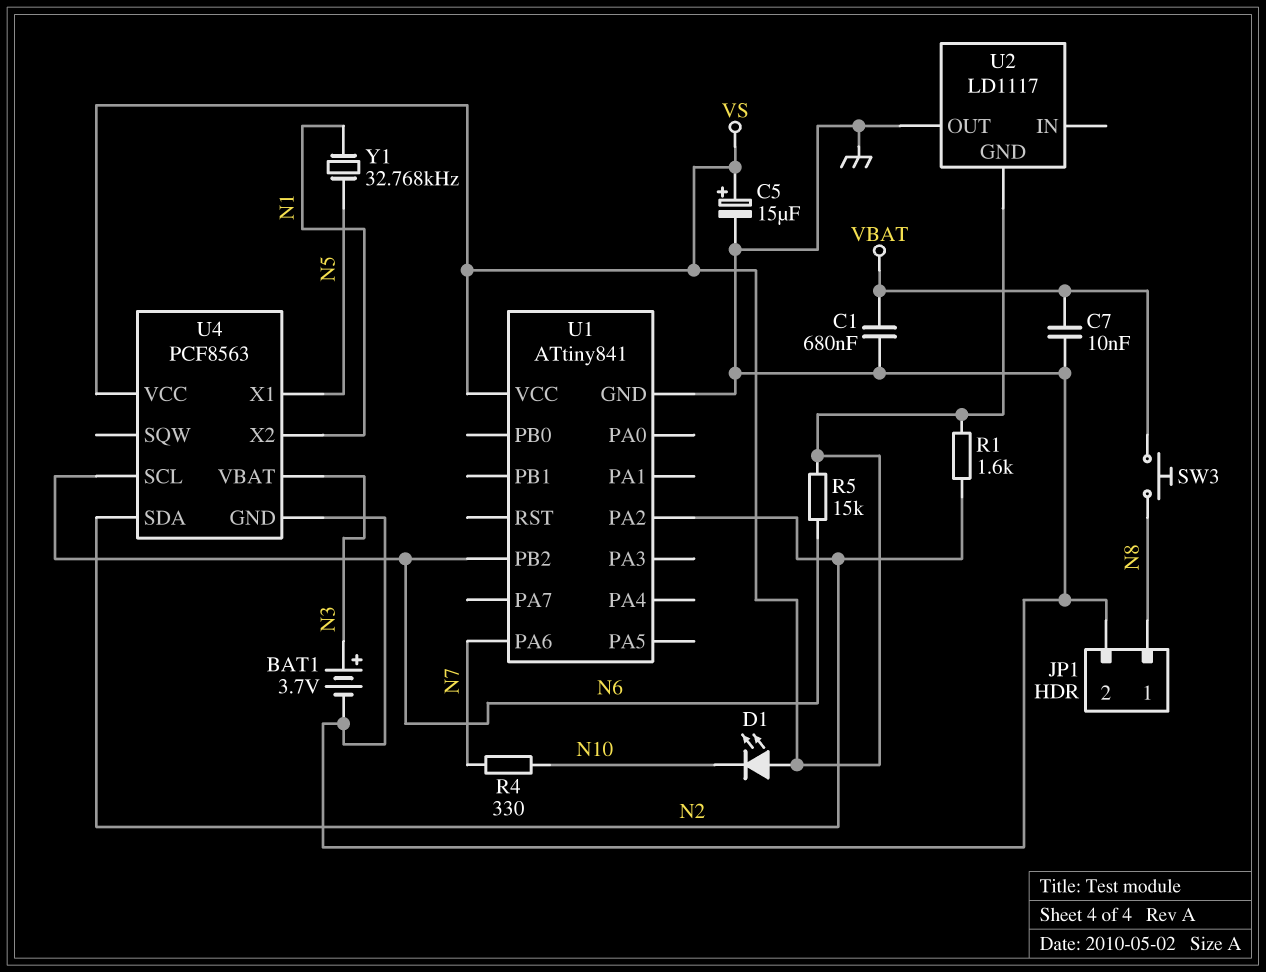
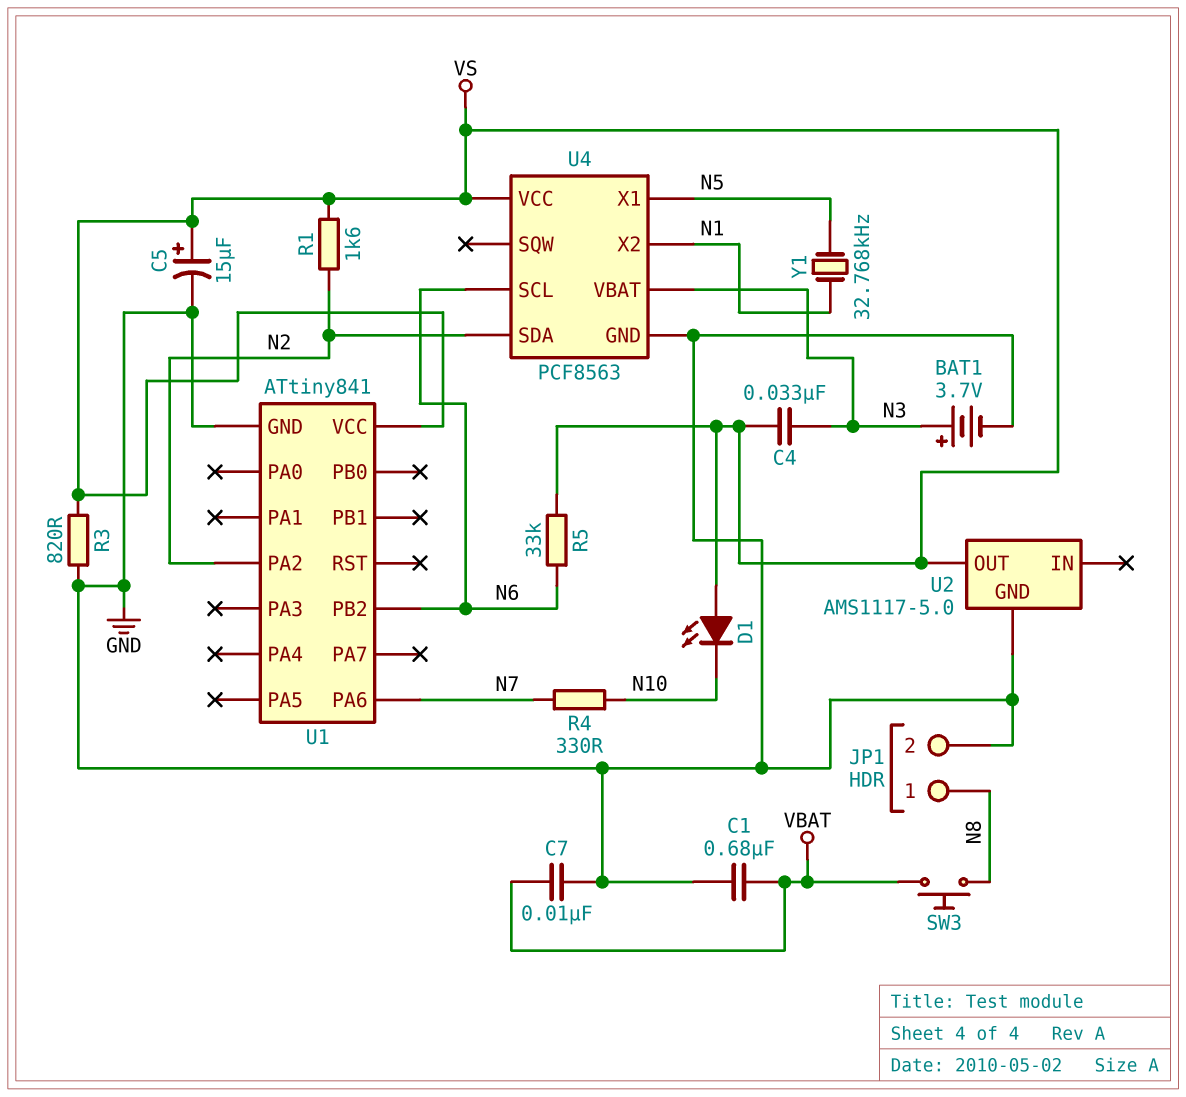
C4: none -> 33nF (N3, VS)
R3: none -> 820 (GND, VS)
R5: 15k (N6, VS) -> 33k (N6, VS)
U2: LD1117 -> AMS1117-5.0
U2 pin GND: VS -> GND
U2 pin OUT: GND -> VS

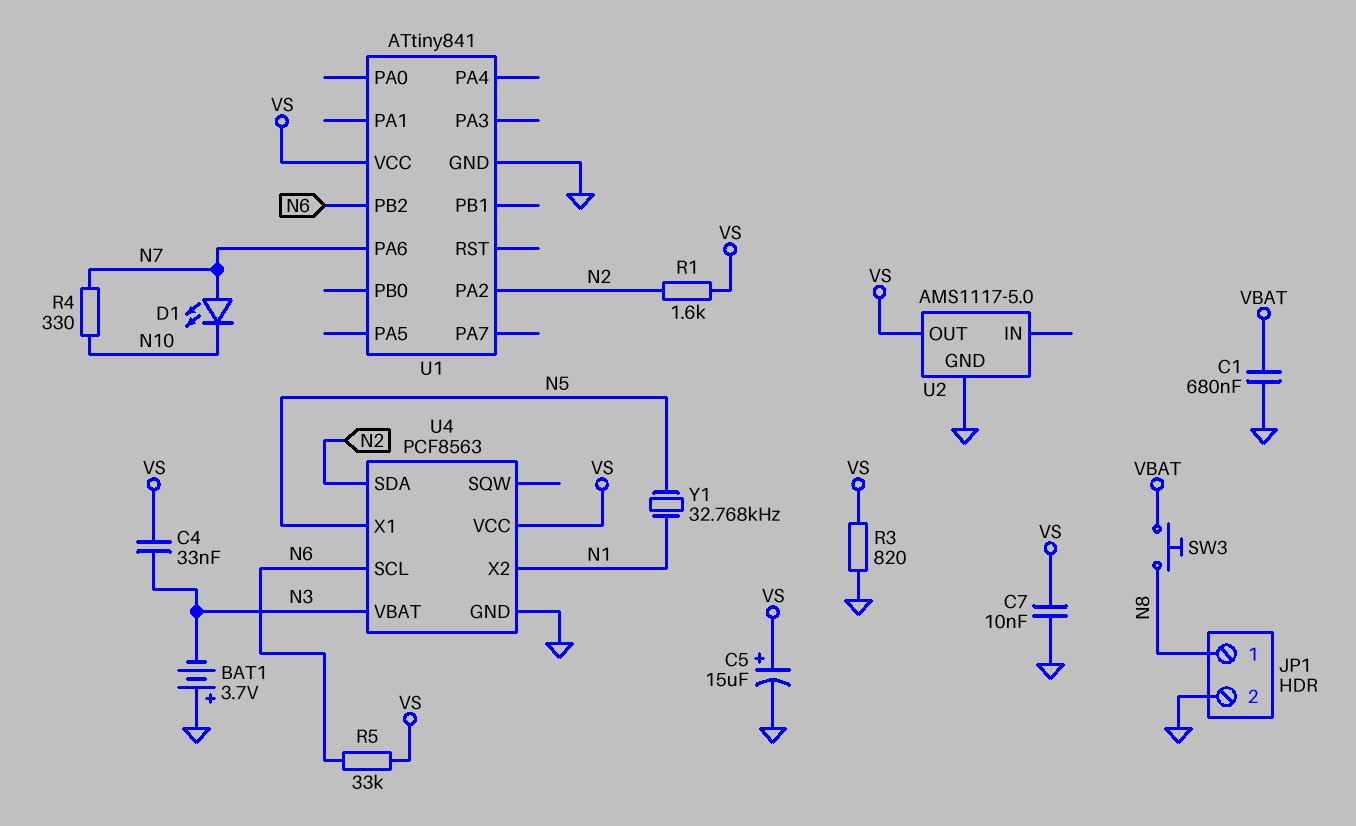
BAT1: 3.7V (plus N3, minus GND) -> 3.7V (plus GND, minus N3)
C7: 10nF (GND, VBAT) -> 10nF (GND, VS)
D1: LED (A VS, K N10) -> LED (A N7, K N10)

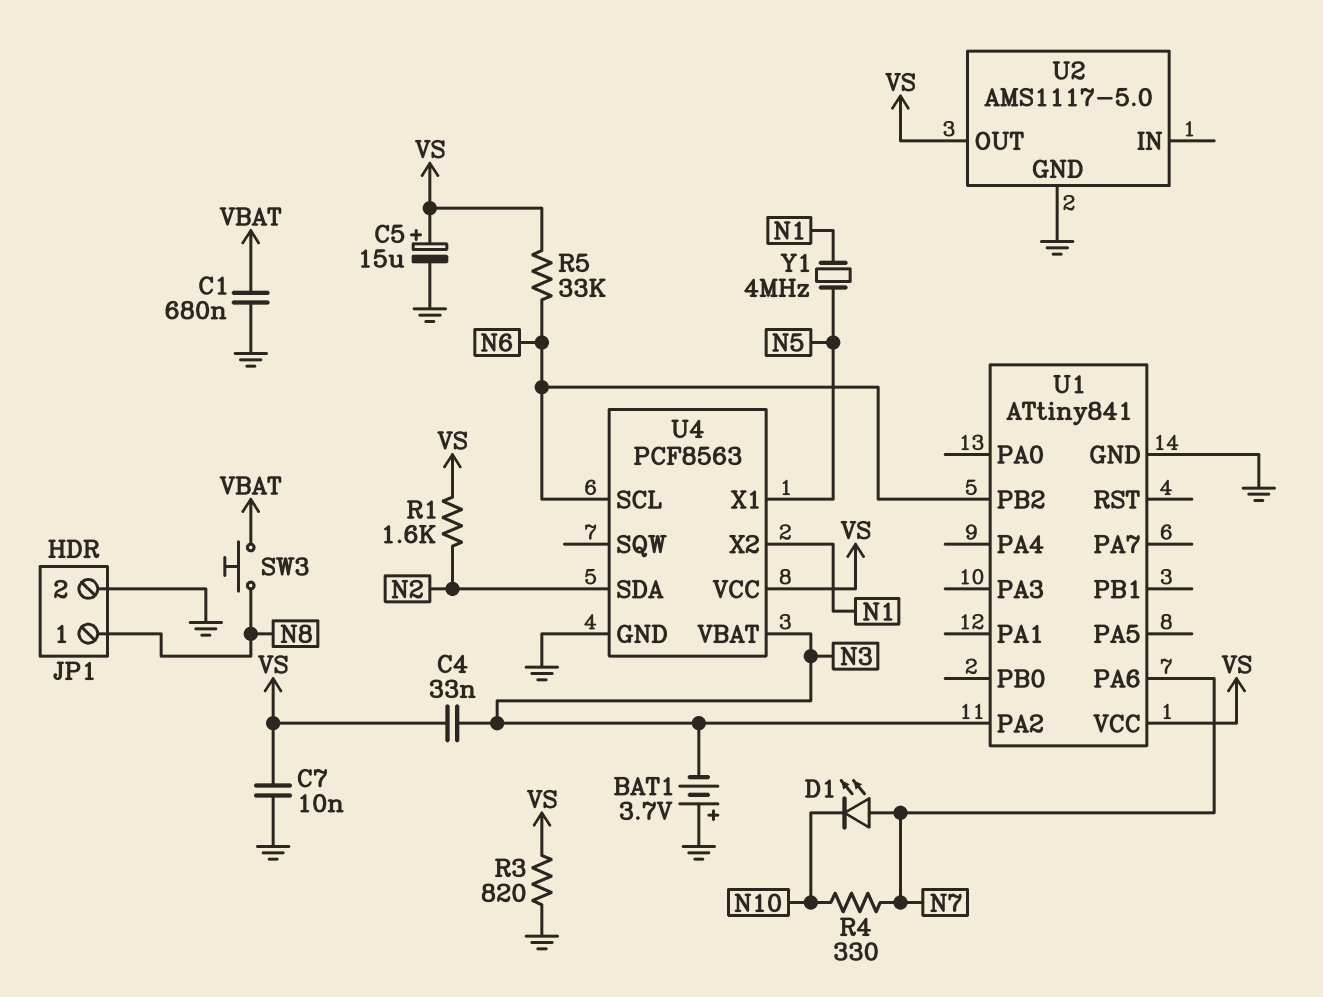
U1 pin PA2: N2 -> N3
Y1: 32.768kHz (N1, N5) -> 4MHz (N1, N5)

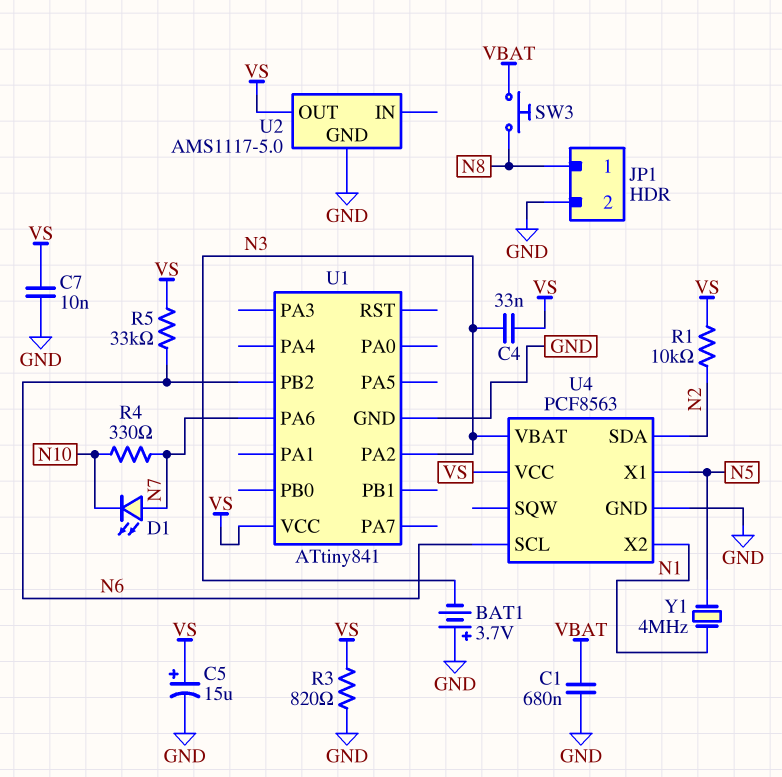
R1: 1.6k (N2, VS) -> 10k (N2, VS)

